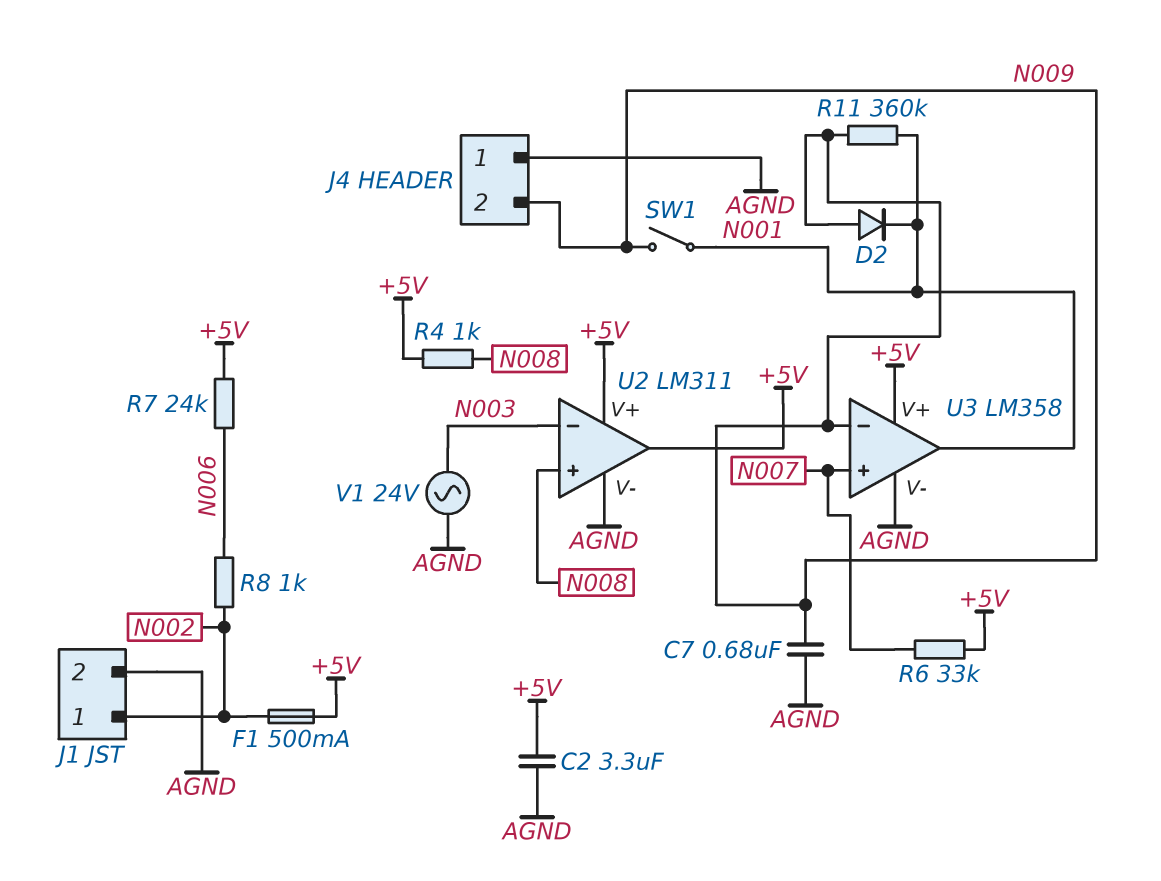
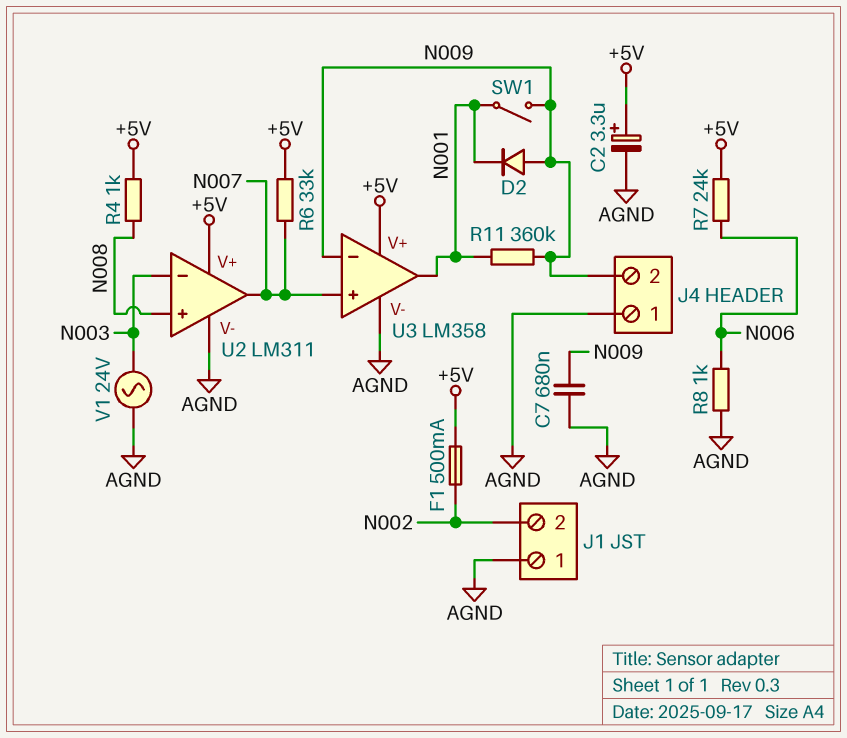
C2: 3.3uF (+5V, AGND) -> 3.3uF (plus +5V, minus AGND)
J1 pin 1: N002 -> AGND
J1 pin 2: AGND -> N002
R8: 1k (N002, N006) -> 1k (AGND, N006)
U2 pin out: +5V -> N007

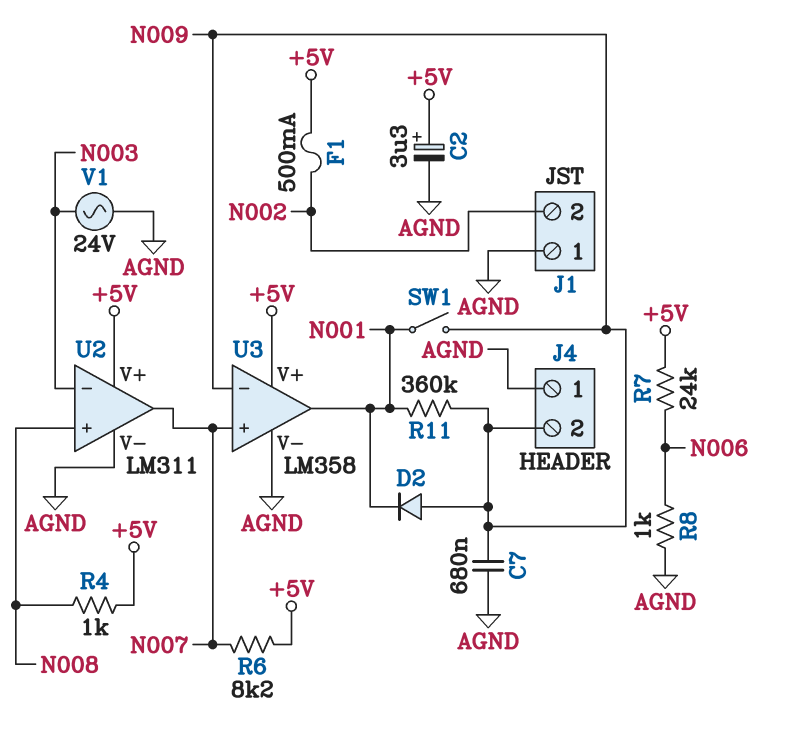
R6: 33k (+5V, N007) -> 8.2k (+5V, N007)

